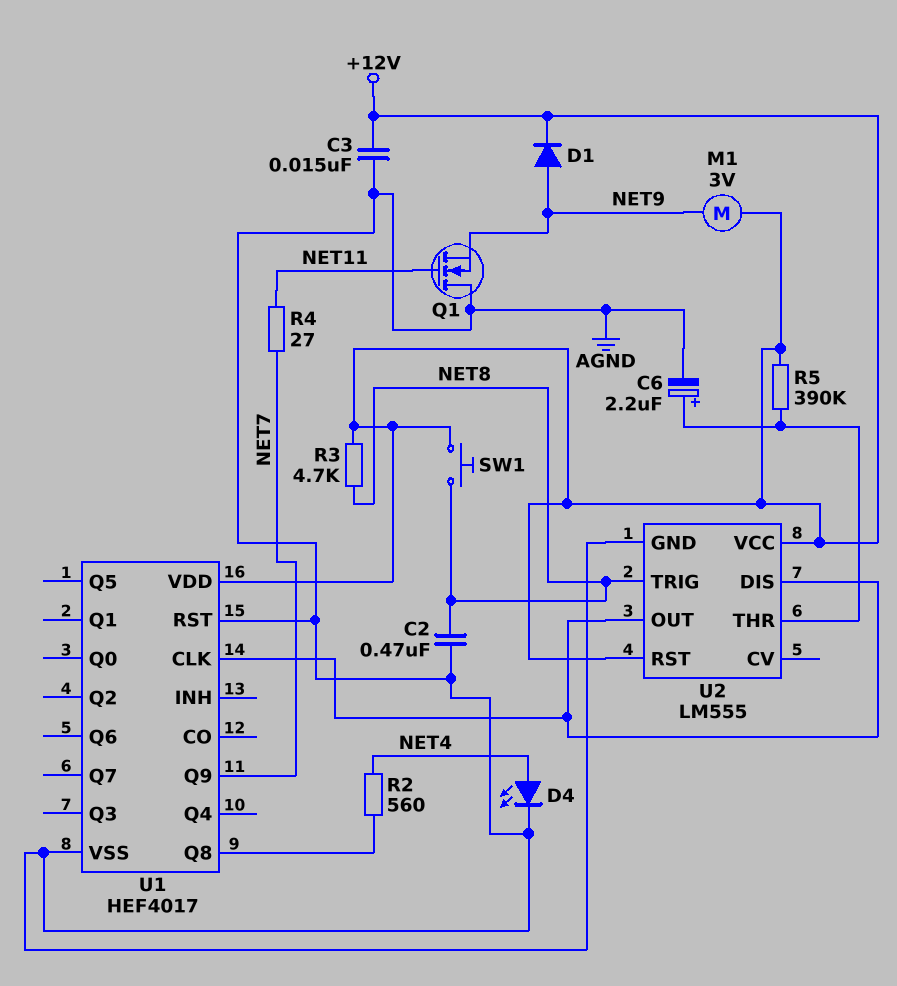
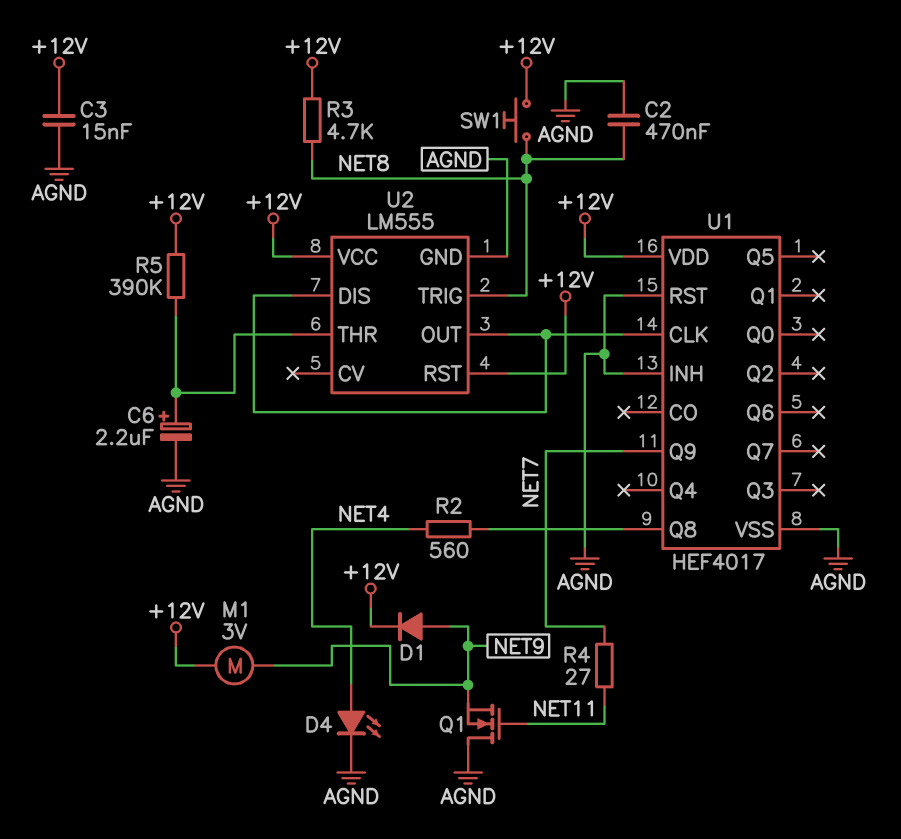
U1 pin INH: none -> AGND

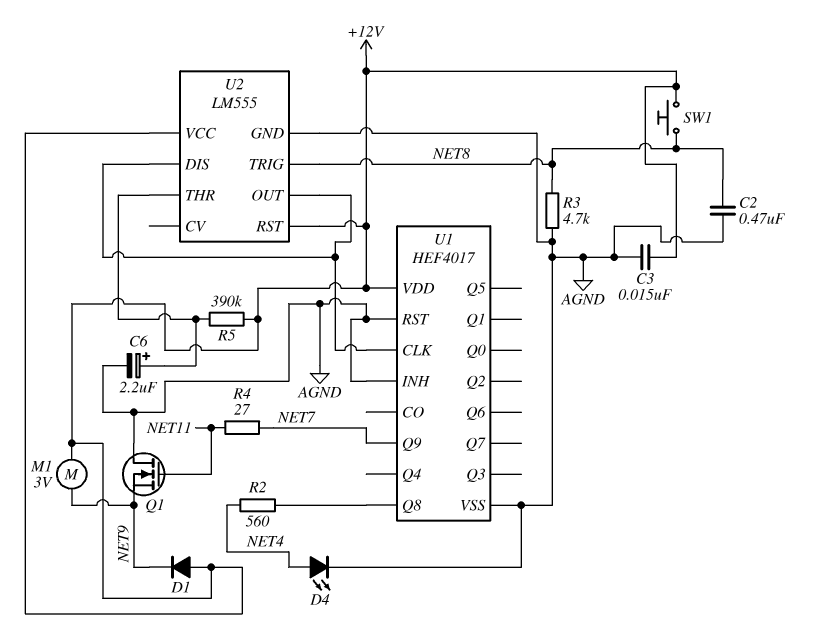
D1: diode (A NET9, K +12V) -> diode (A +12V, K NET9)
R3: 4.7k (+12V, NET8) -> 4.7k (AGND, NET8)

